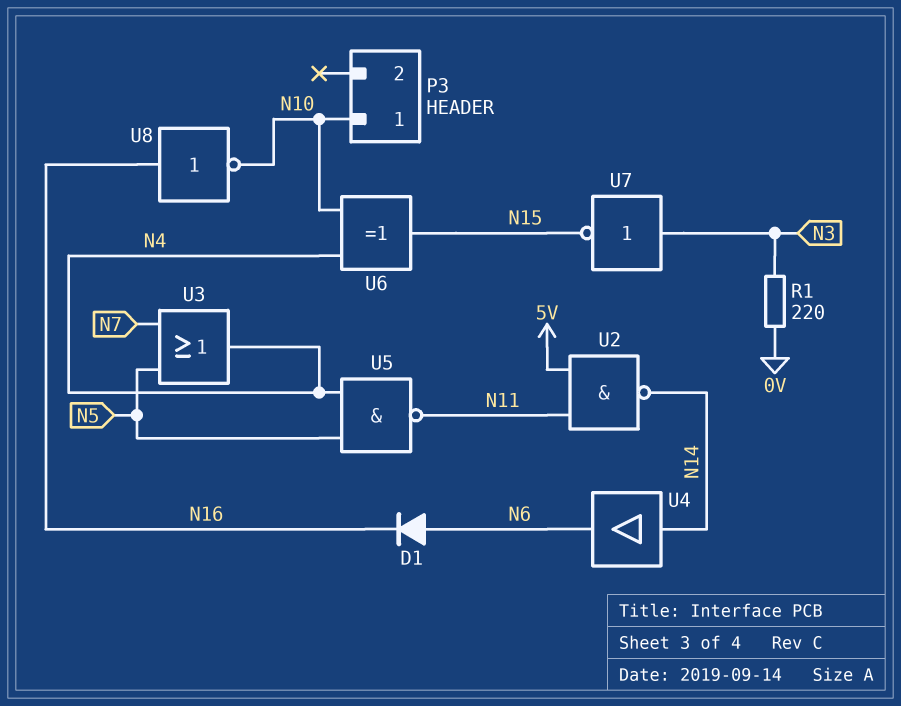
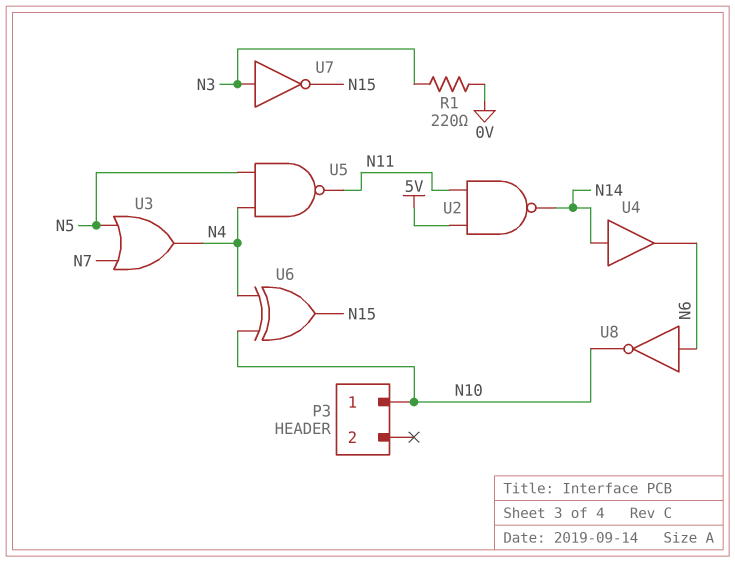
D1: diode (A N6, K N16) -> none
U8: NOT (in N16, out N10) -> NOT (in N6, out N10)

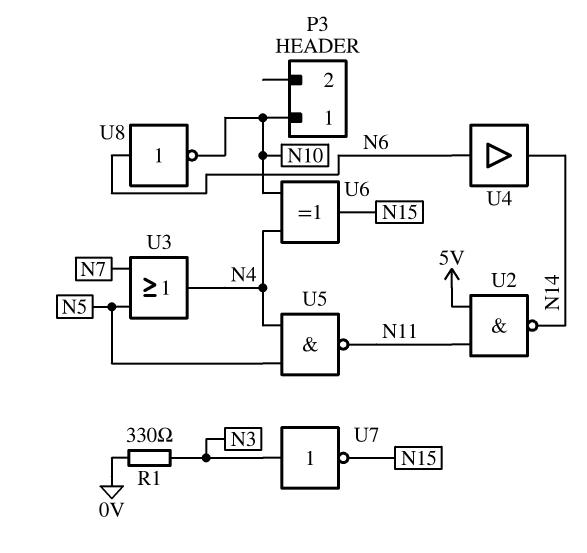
R1: 220 (0V, N3) -> 330 (0V, N3)
U4: buffer (in N14, out N6) -> buffer (in N6, out N14)

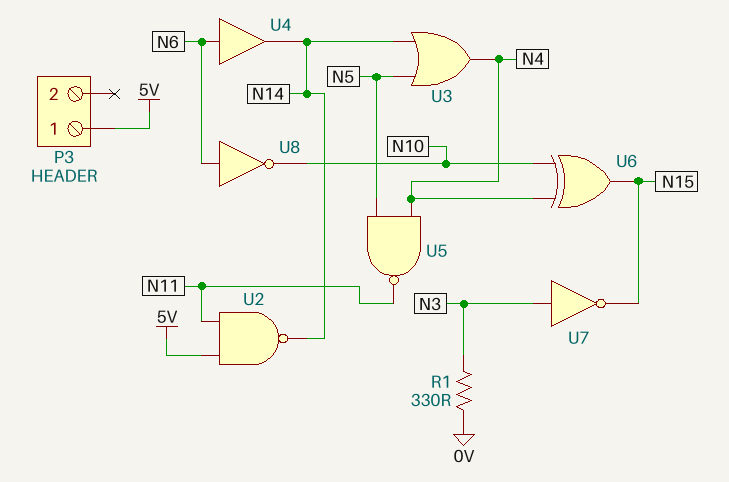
P3 pin 1: N10 -> 5V
U3: OR (in N5, in N7, out N4) -> OR (in N5, in N14, out N4)

